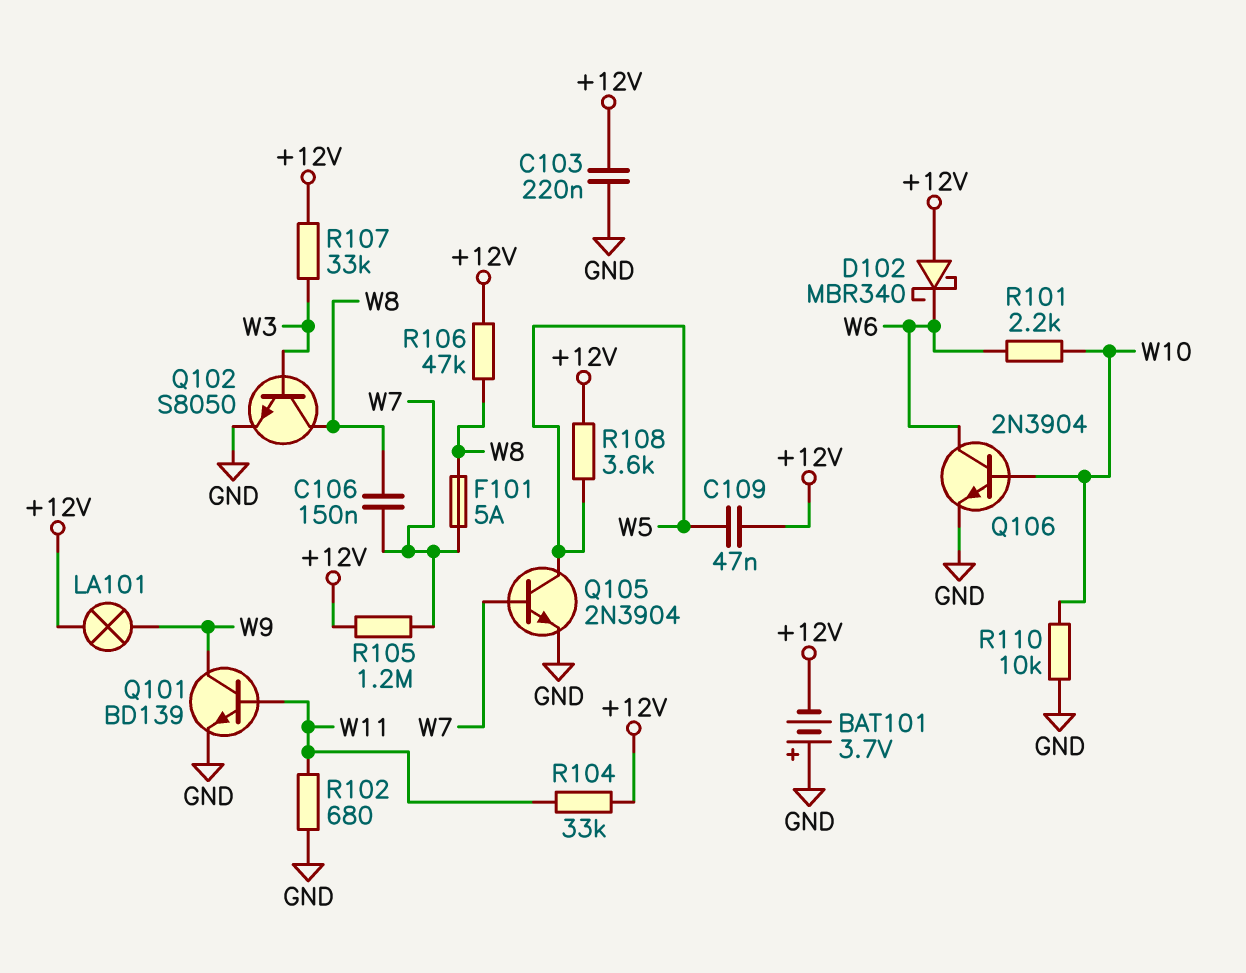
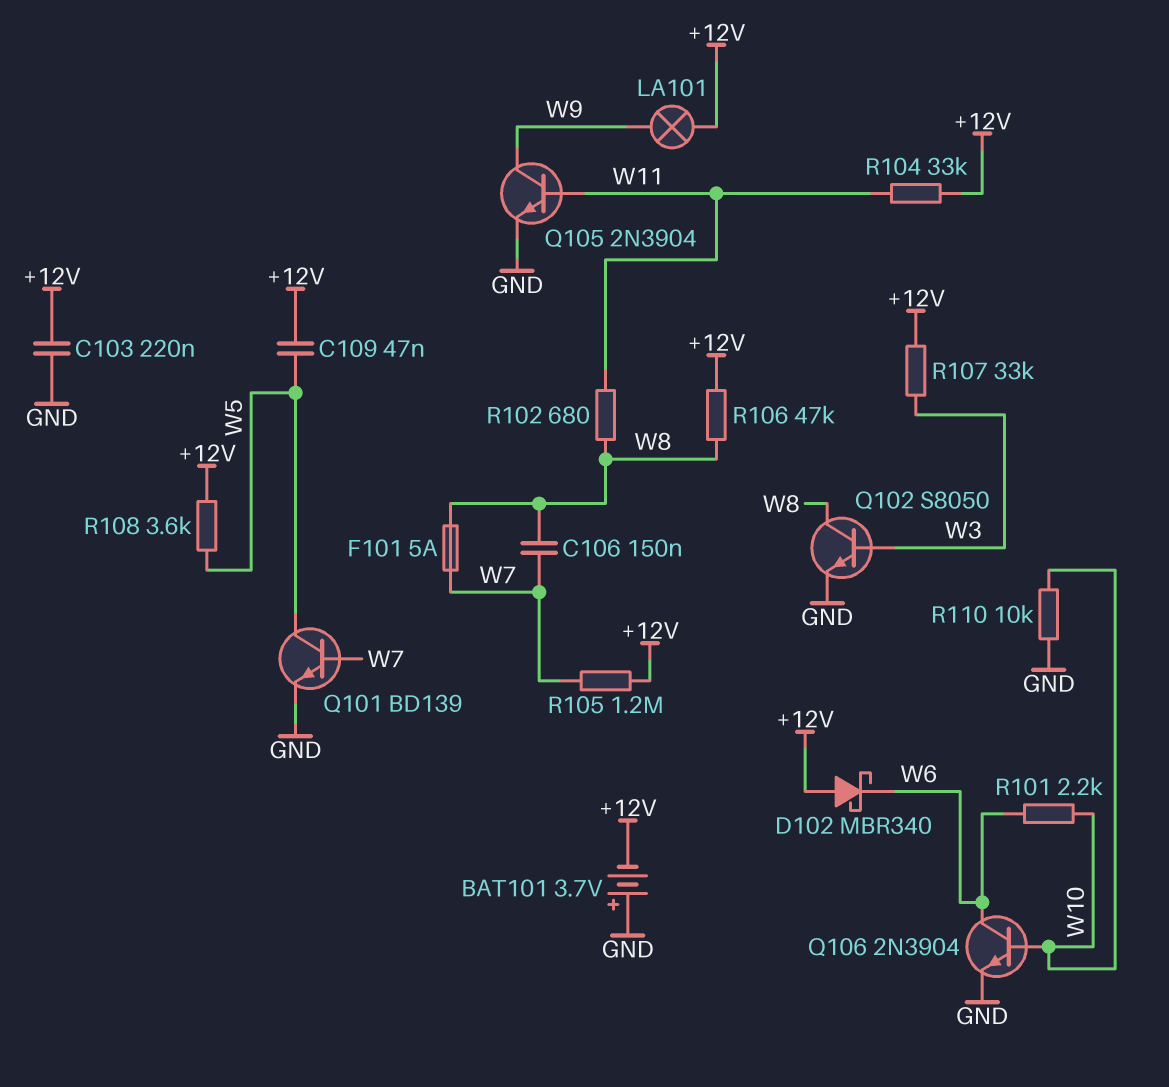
Q101: NPN BD139 (B W11, C W9, E GND) -> NPN BD139 (B W7, C W5, E GND)
Q105: NPN 2N3904 (B W7, C W5, E GND) -> NPN 2N3904 (B W11, C W9, E GND)
R102: 680 (GND, W11) -> 680 (W8, W11)

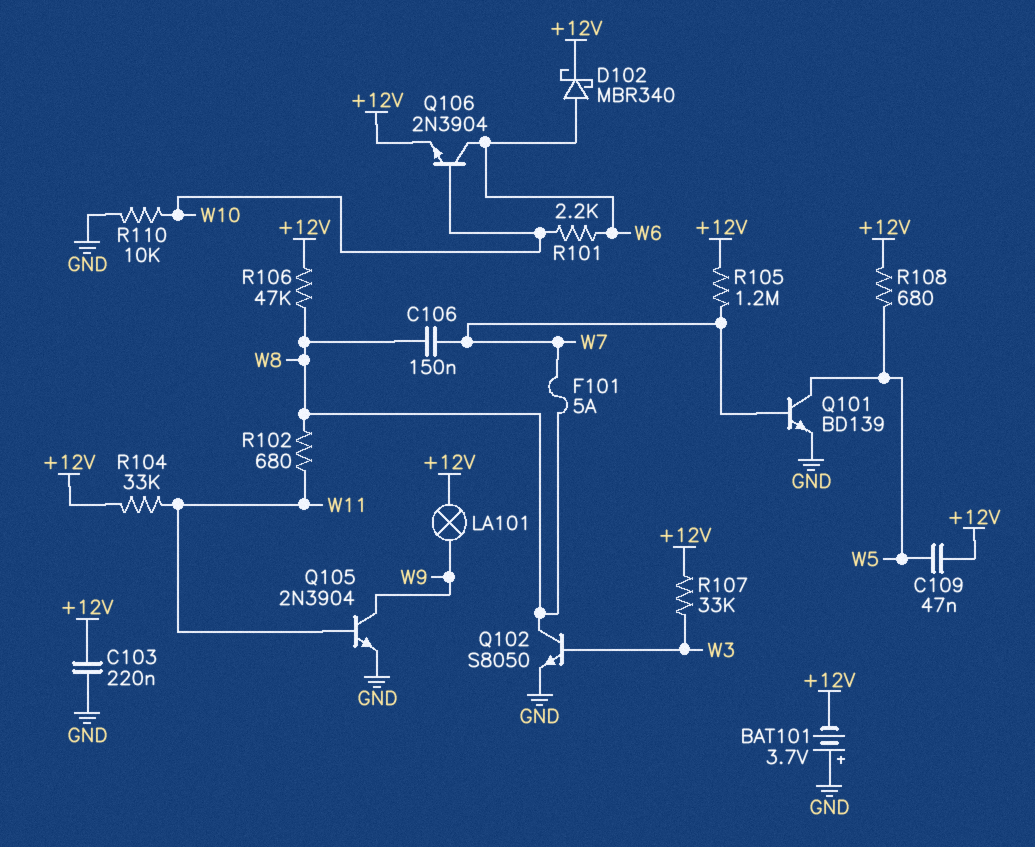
D102: schottky MBR340 (A +12V, K W6) -> schottky MBR340 (A W6, K +12V)
Q106: NPN 2N3904 (B W10, C W6, E GND) -> NPN 2N3904 (B W10, C W6, E +12V)
R108: 3.6k (+12V, W5) -> 680 (+12V, W5)

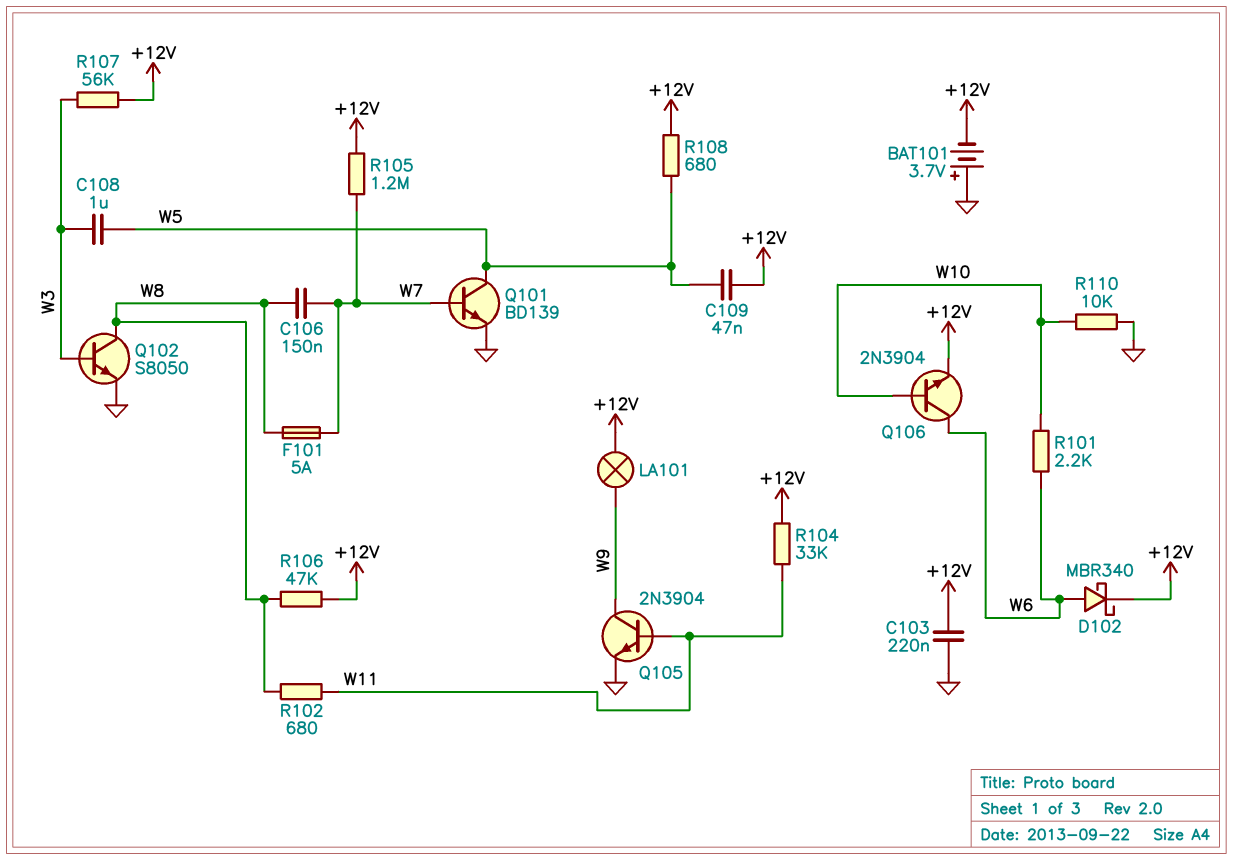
C108: none -> 1uF (W3, W5)
R107: 33k (+12V, W3) -> 56k (+12V, W3)

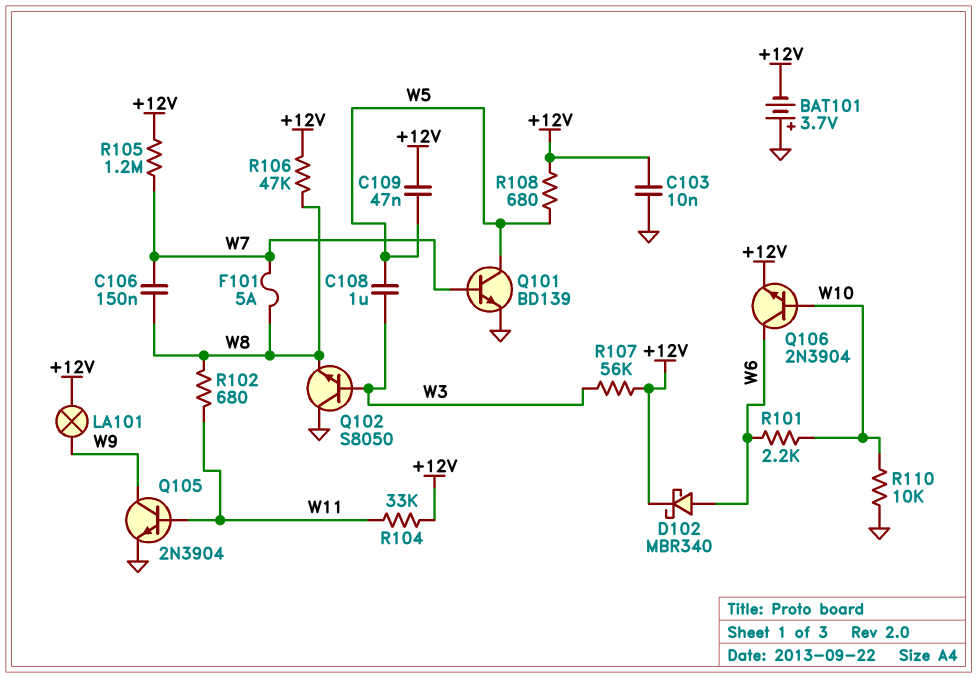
C103: 220nF (+12V, GND) -> 10nF (+12V, GND)
Q102: NPN S8050 (B W3, C W8, E GND) -> NPN S8050 (B W3, C GND, E W8)

